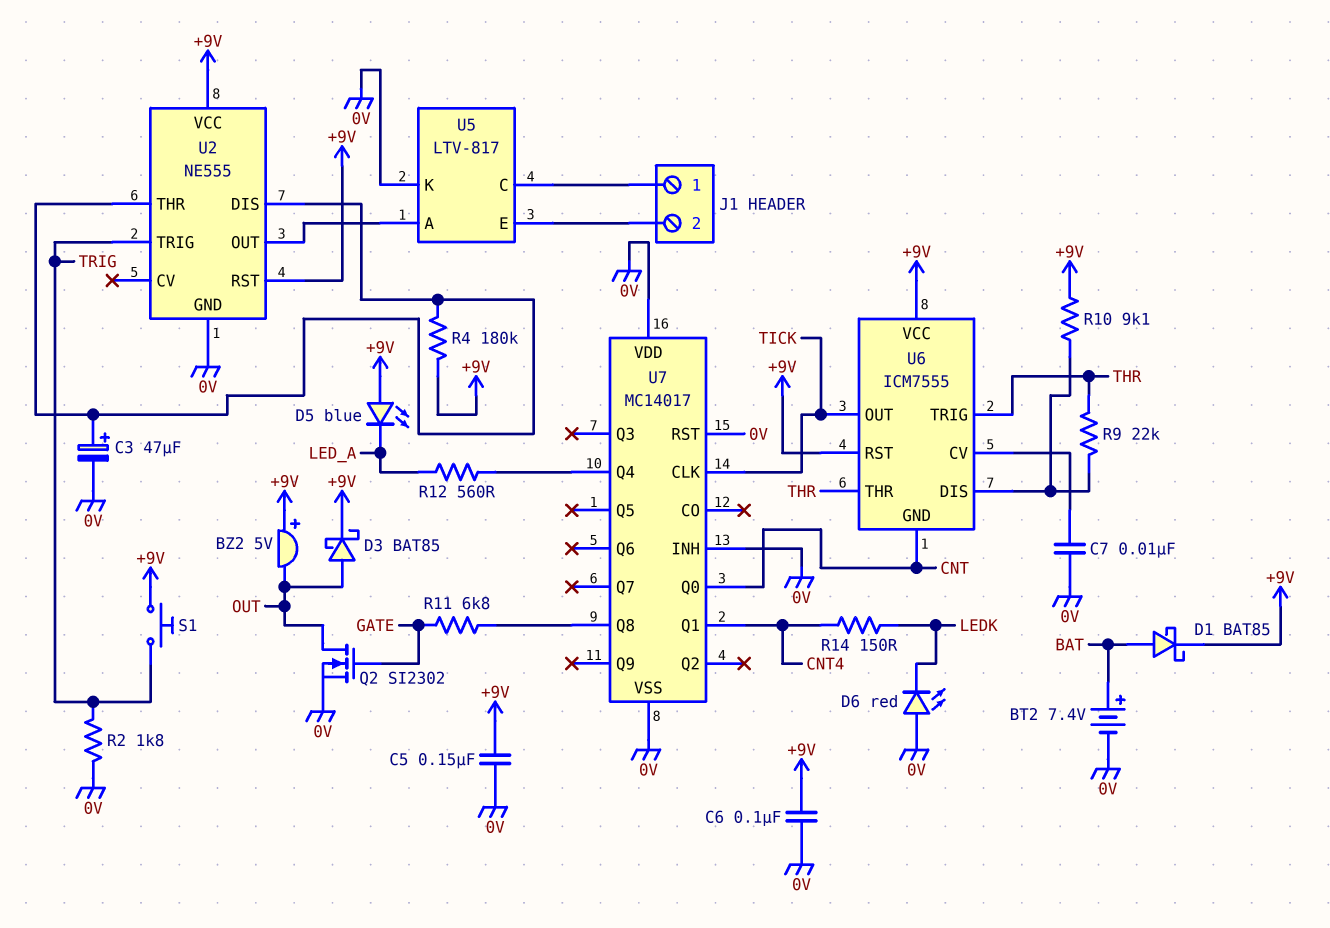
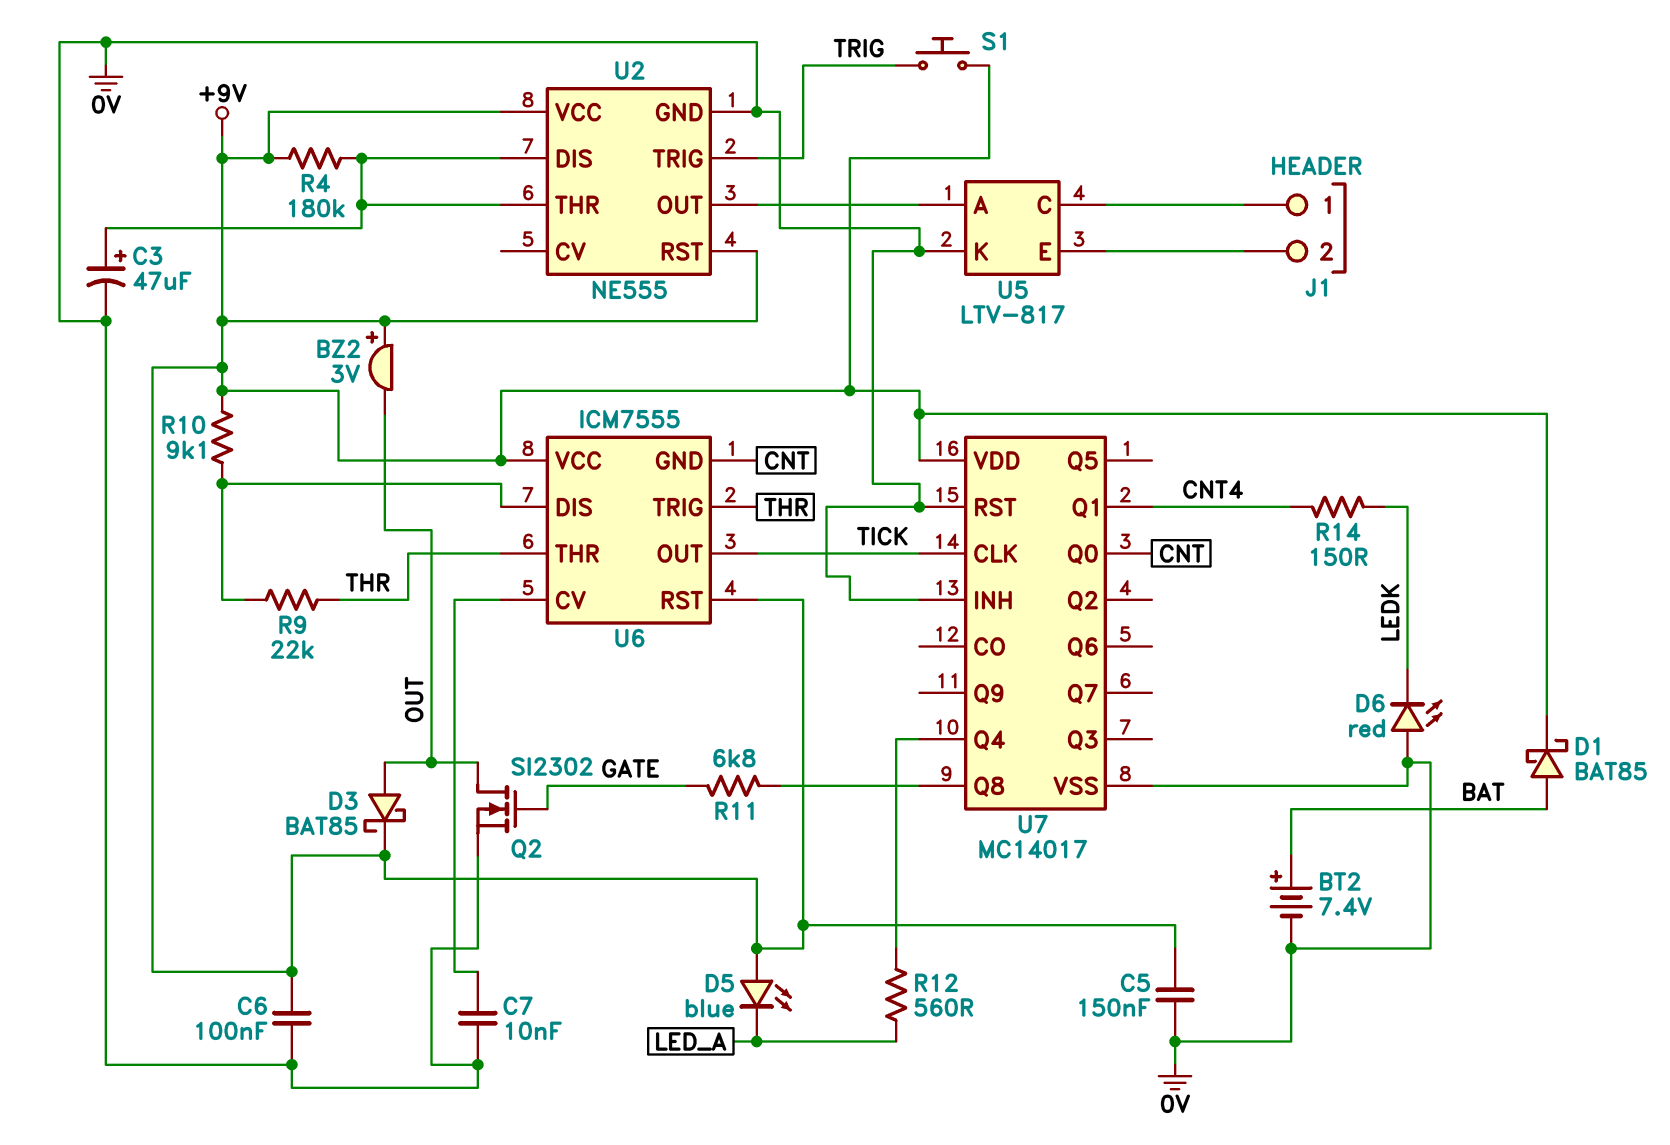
BZ2: buzzer 5V (plus +9V, minus OUT) -> buzzer 3V (plus +9V, minus OUT)
R2: 1.8k (0V, TRIG) -> none
U7 pin VDD: 0V -> +9V

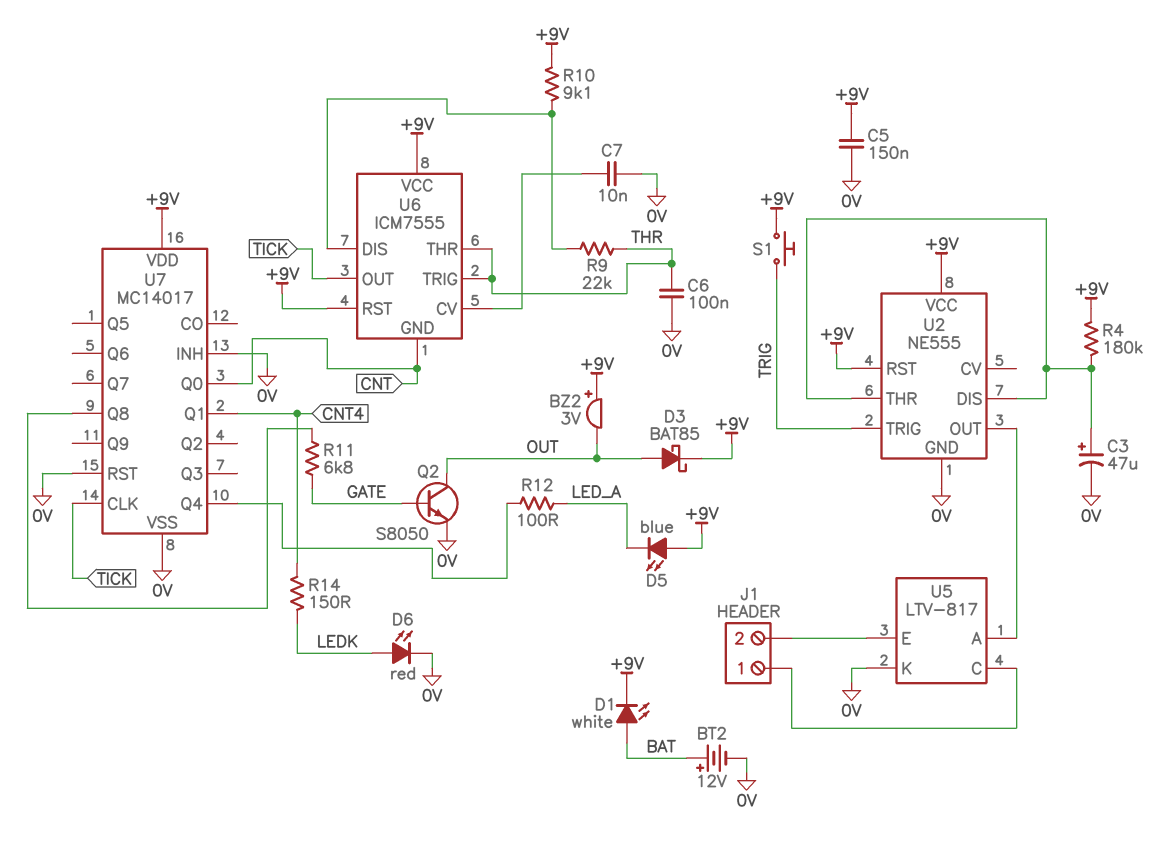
BT2: 7.4V (plus BAT, minus 0V) -> 12V (plus BAT, minus 0V)
C6: 100nF (+9V, 0V) -> 100nF (0V, THR)
D1: schottky BAT85 (A BAT, K +9V) -> LED white (A BAT, K +9V)
D6: LED red (A 0V, K LEDK) -> LED red (A LEDK, K 0V)
Q2: NMOS SI2302 (G GATE, D OUT, S 0V) -> NPN S8050 (B GATE, C OUT, E 0V)
R12: 560 (LED_A, U7/Q4) -> 100 (LED_A, U7/Q4)

